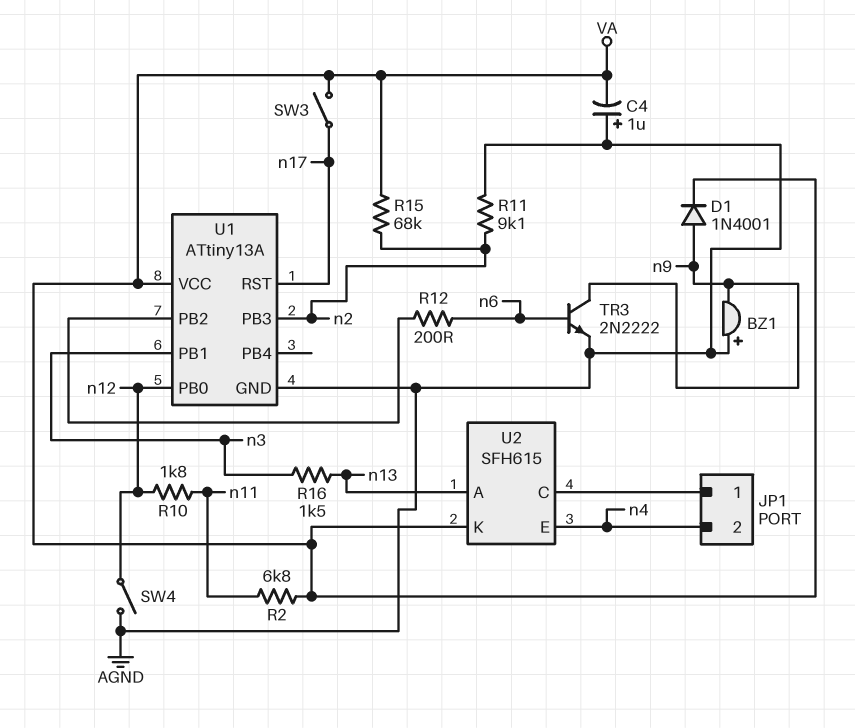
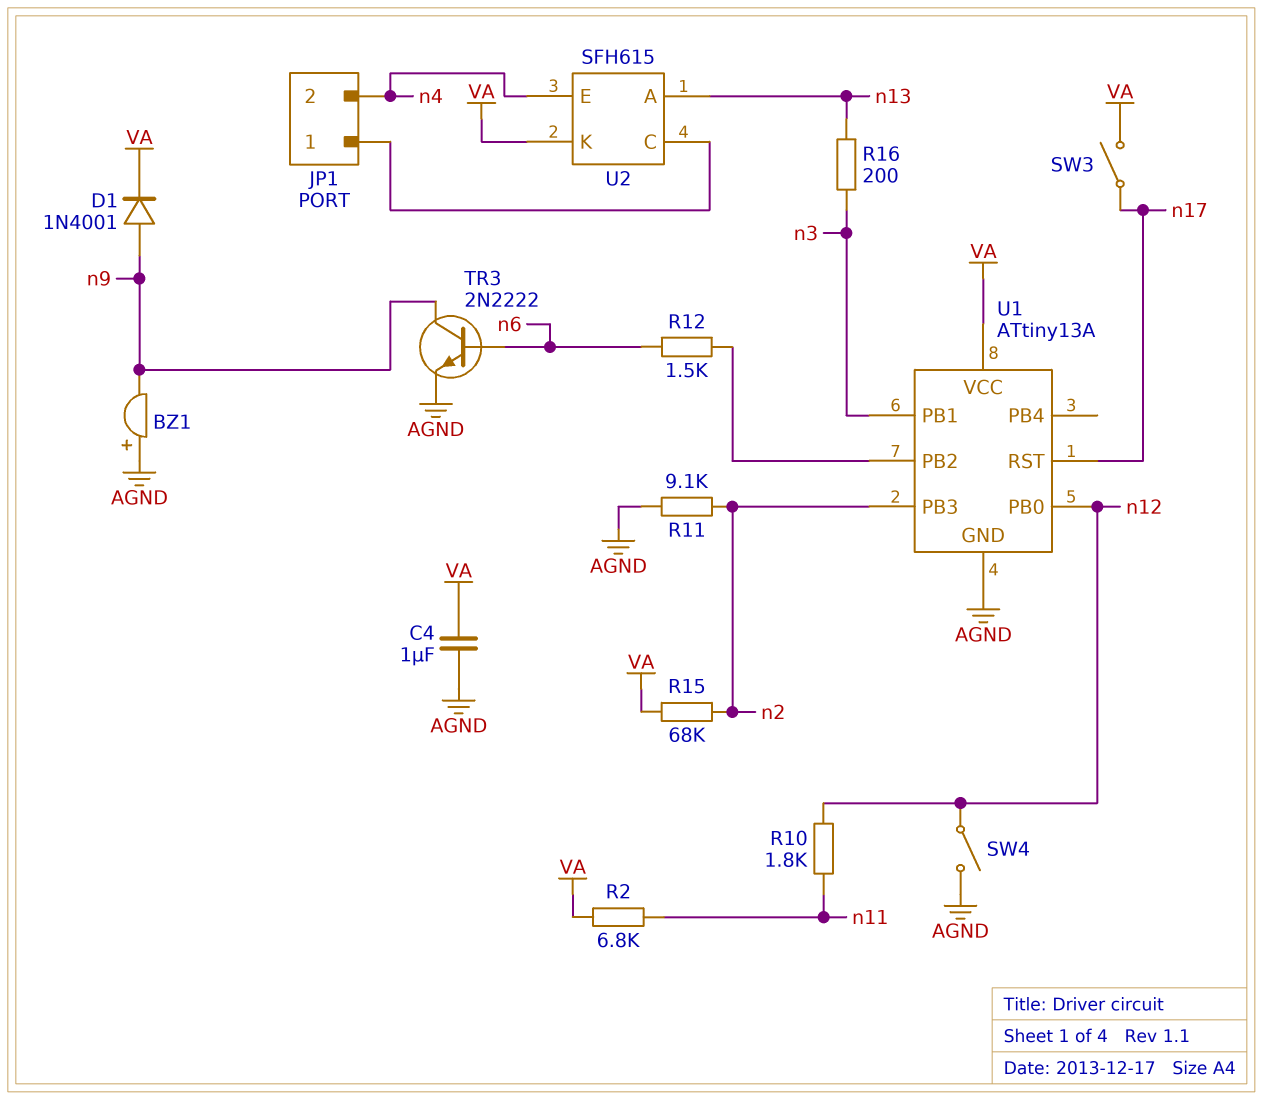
C4: 1uF (plus AGND, minus VA) -> 1uF (AGND, VA)
R12: 200 (U1/PB2, n6) -> 1.5k (U1/PB2, n6)
R16: 1.5k (n3, n13) -> 200 (n3, n13)

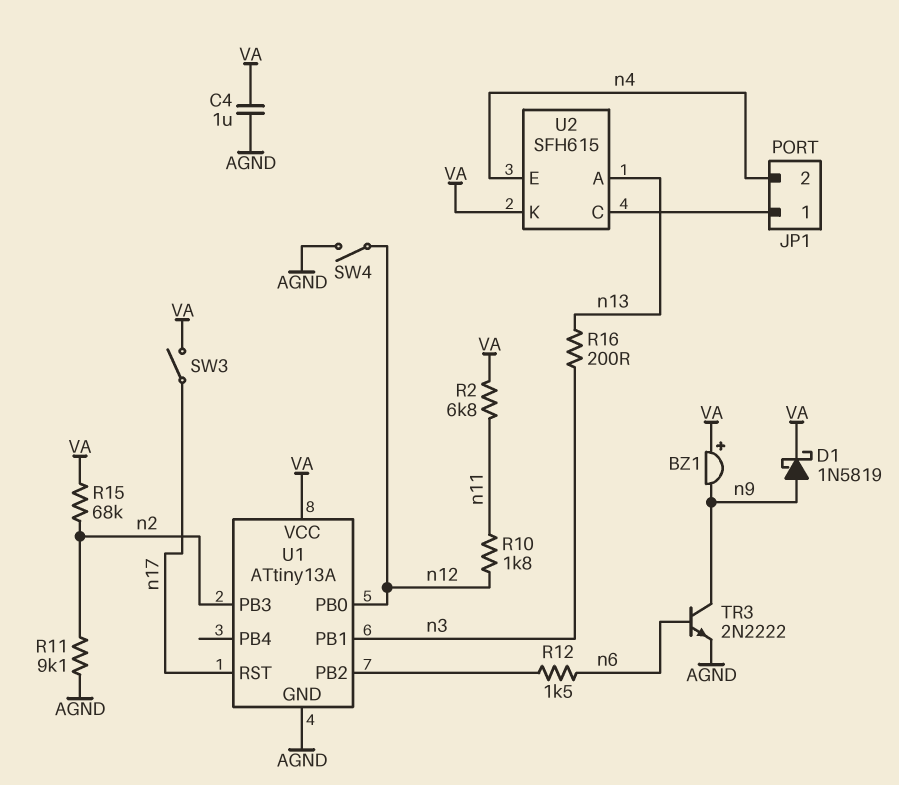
BZ1: buzzer (plus AGND, minus n9) -> buzzer (plus VA, minus n9)
D1: diode 1N4001 (A n9, K VA) -> schottky 1N5819 (A n9, K VA)

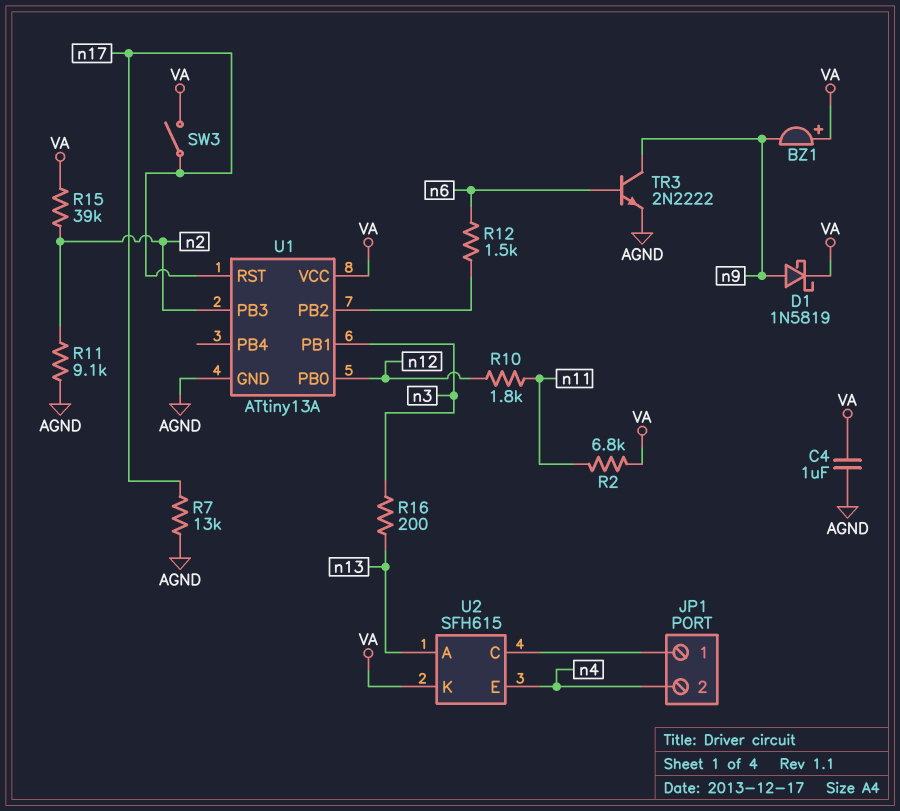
R7: none -> 13k (AGND, n17)
R15: 68k (VA, n2) -> 39k (VA, n2)
SW4: switch (AGND, n12) -> none

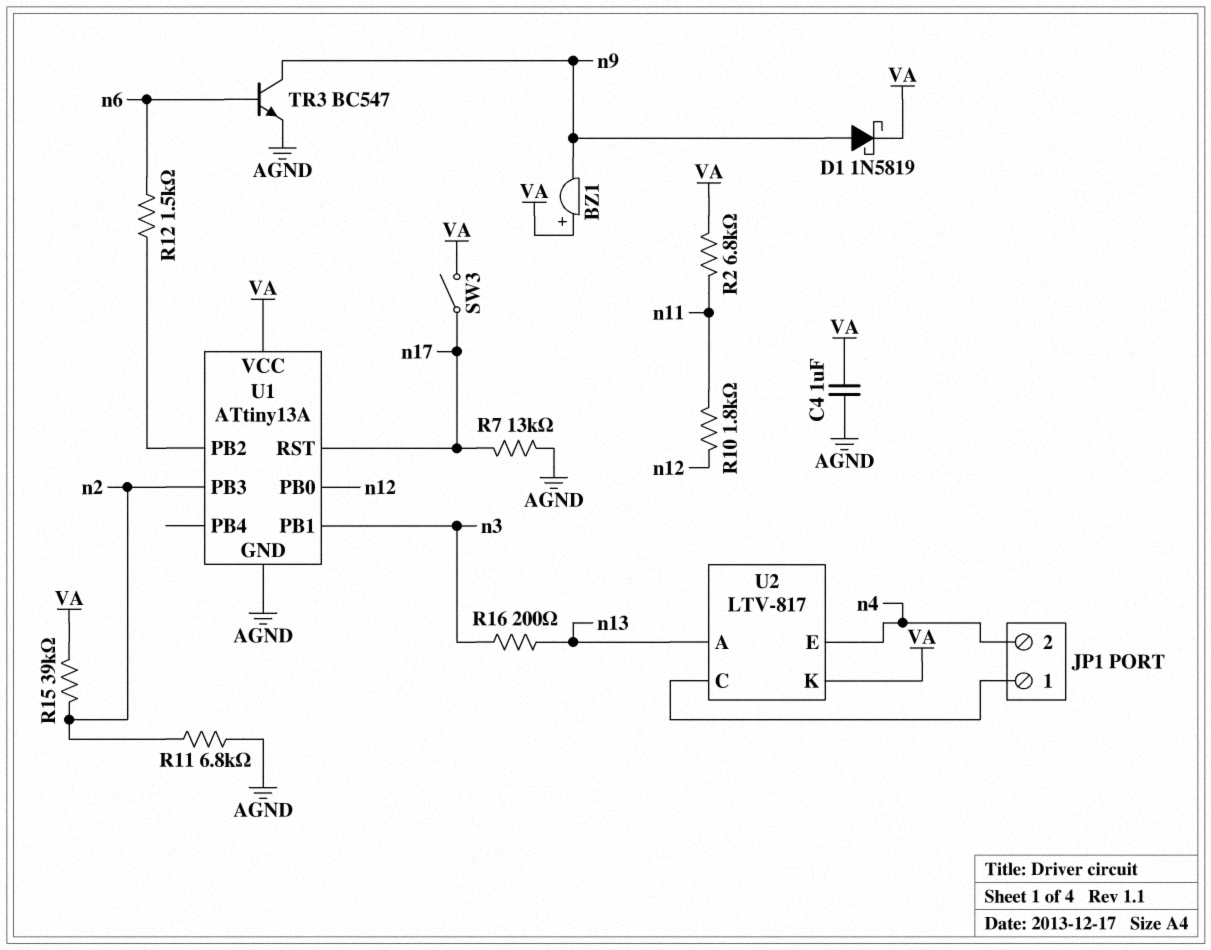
R11: 9.1k (AGND, n2) -> 6.8k (AGND, n2)
TR3: NPN 2N2222 (B n6, C n9, E AGND) -> NPN BC547 (B n6, C n9, E AGND)
U2: SFH615 -> LTV-817

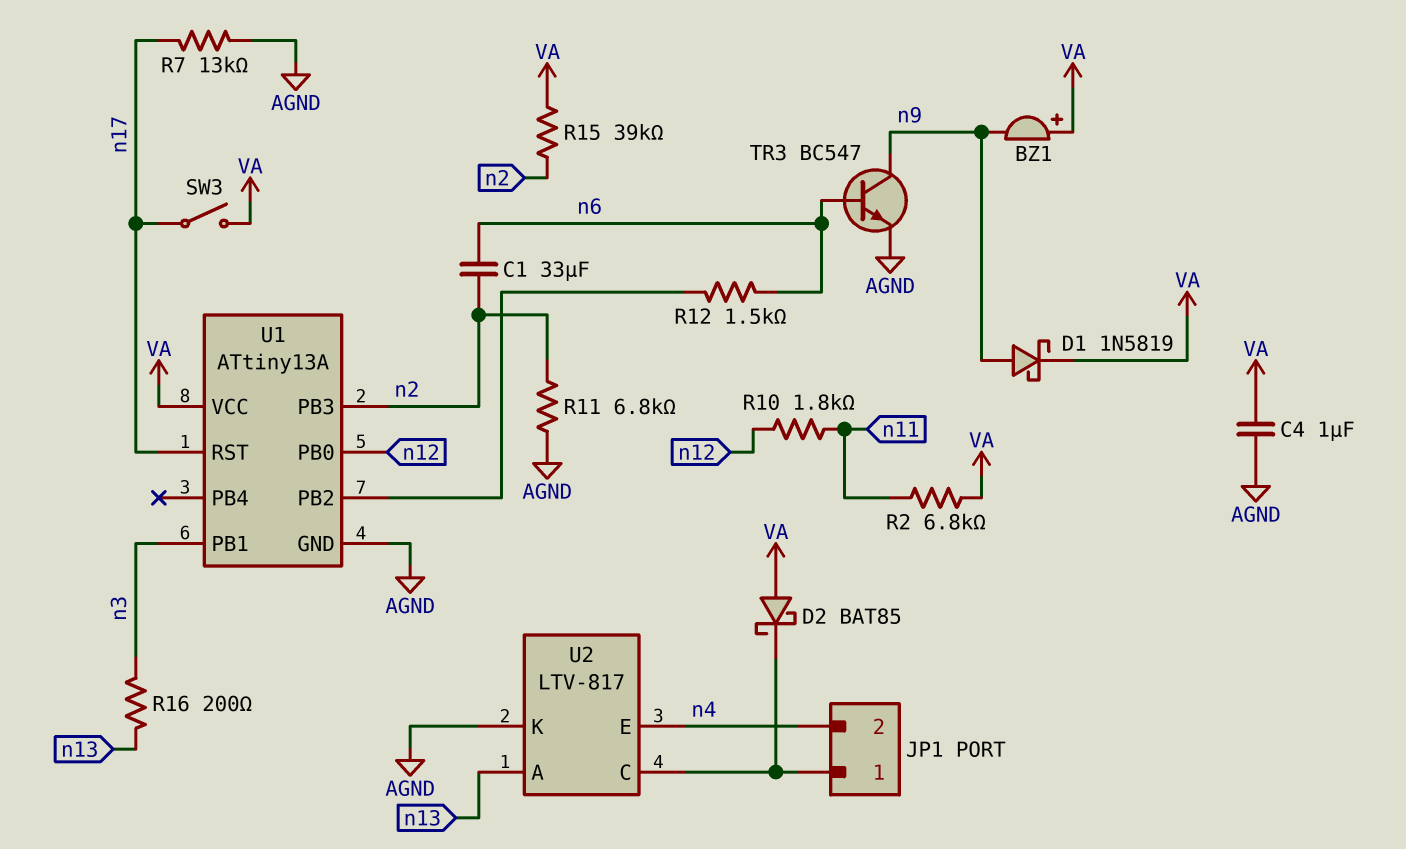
C1: none -> 33uF (n2, n6)
D2: none -> schottky BAT85 (A VA, K JP1/1)
U2 pin K: VA -> AGND

